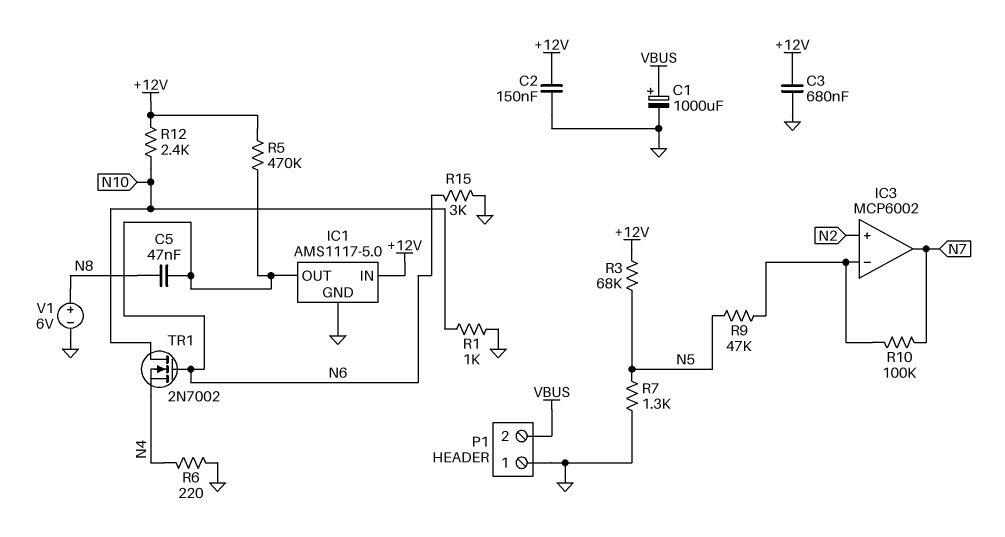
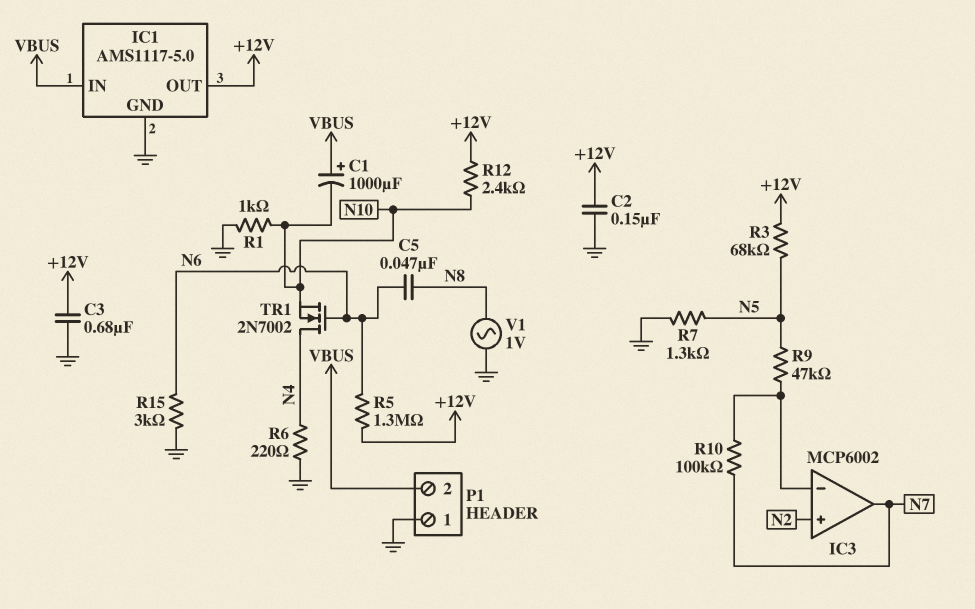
C1: 1000uF (plus VBUS, minus GND) -> 1000uF (plus VBUS, minus N10)
IC1 pin IN: +12V -> VBUS
IC1 pin OUT: N6 -> +12V
R5: 470k (+12V, N6) -> 1.3M (+12V, N6)
TR1: NMOS 2N7002 (G N6, D N10, S N4) -> NMOS 2N7002 (G N6, D N4, S N10)
V1: 6V (plus N8, minus GND) -> AC 1V (GND, N8)

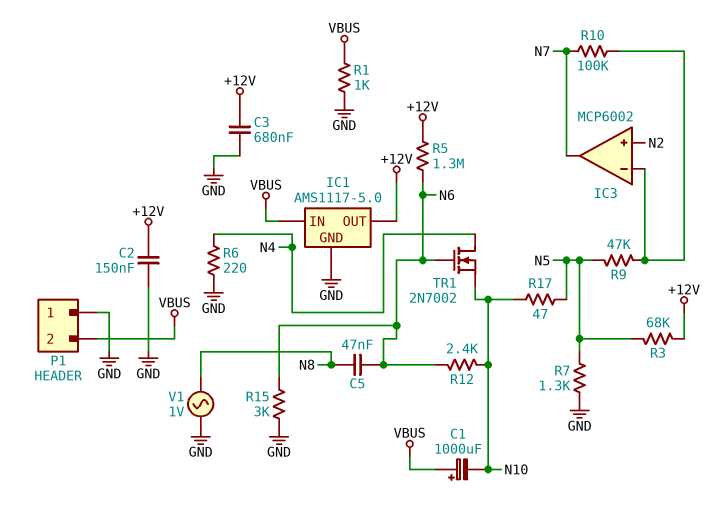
R1: 1k (GND, N10) -> 1k (GND, VBUS)
R12: 2.4k (+12V, N10) -> 2.4k (N6, N10)
R17: none -> 47 (N5, N10)

